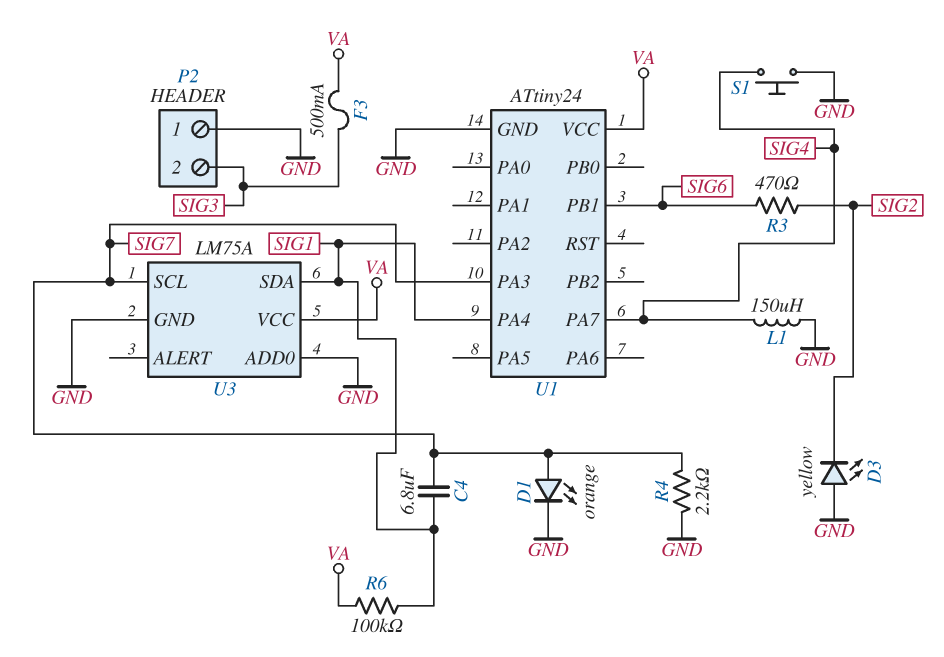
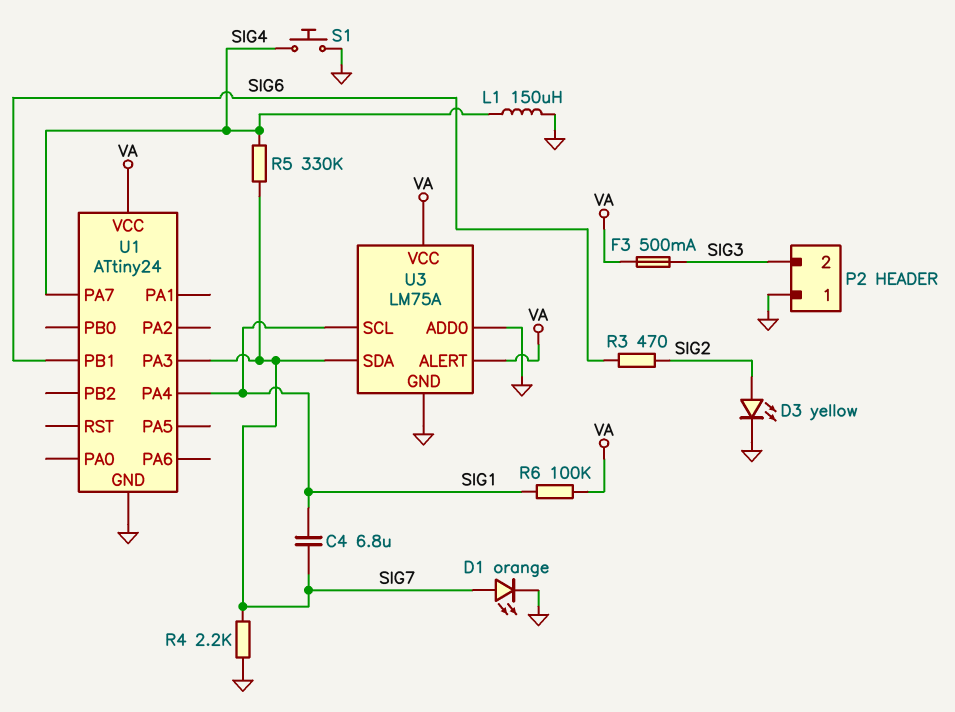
D3: LED yellow (A GND, K SIG2) -> LED yellow (A SIG2, K GND)
R5: none -> 330k (SIG4, SIG7)
U3 pin ALERT: none -> VA
U3 pin SCL: SIG7 -> SIG1
U3 pin SDA: SIG1 -> SIG7

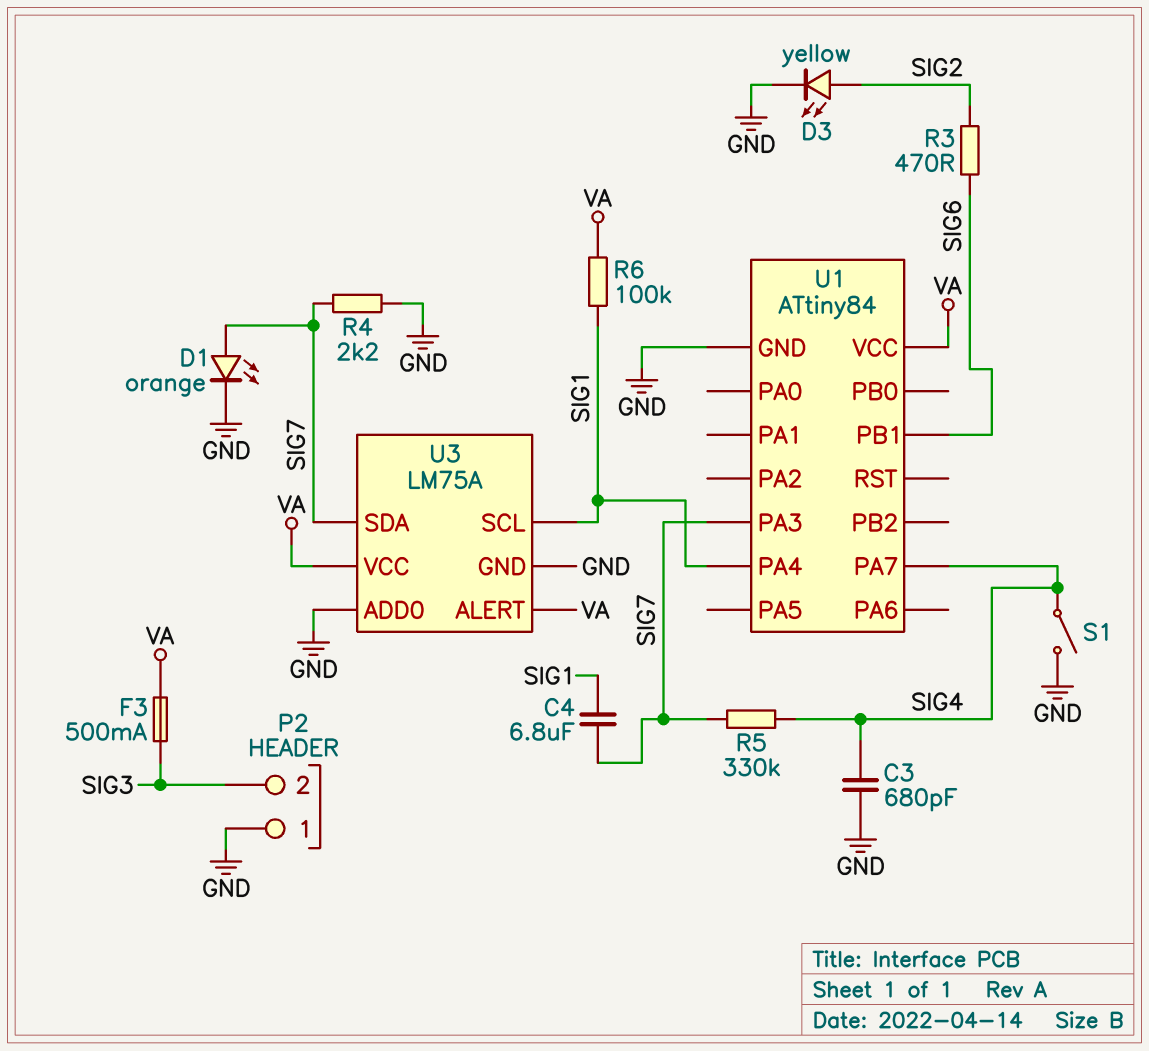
C3: none -> 680pF (GND, SIG4)
L1: 150uH (GND, SIG4) -> none
S1: button (GND, SIG4) -> switch (GND, SIG4)
U1: ATtiny24 -> ATtiny84

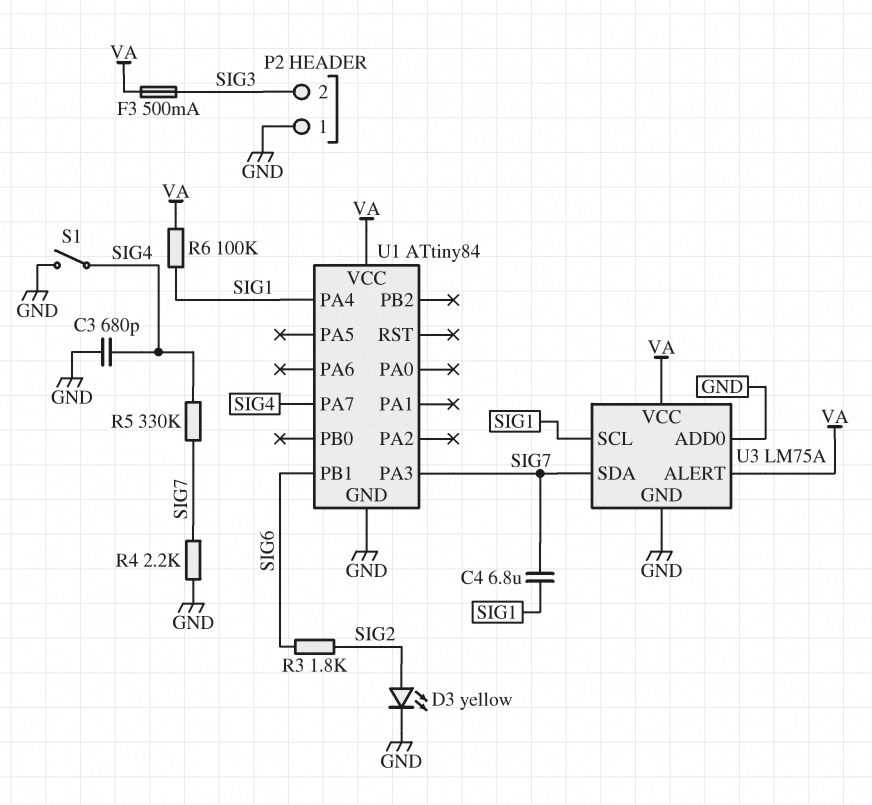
D1: LED orange (A SIG7, K GND) -> none
R3: 470 (SIG2, SIG6) -> 1.8k (SIG2, SIG6)

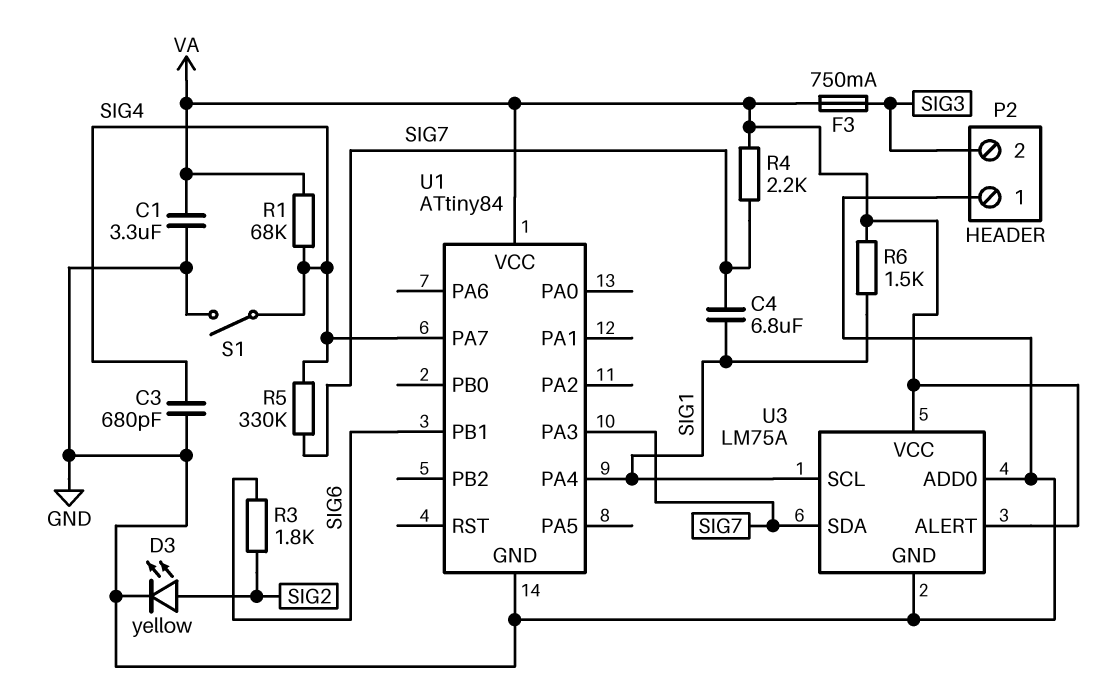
C1: none -> 3.3uF (GND, VA)
F3: 500mA (SIG3, VA) -> 750mA (SIG3, VA)
R1: none -> 68k (SIG4, VA)
R4: 2.2k (GND, SIG7) -> 2.2k (SIG7, VA)
R6: 100k (SIG1, VA) -> 1.5k (SIG1, VA)

